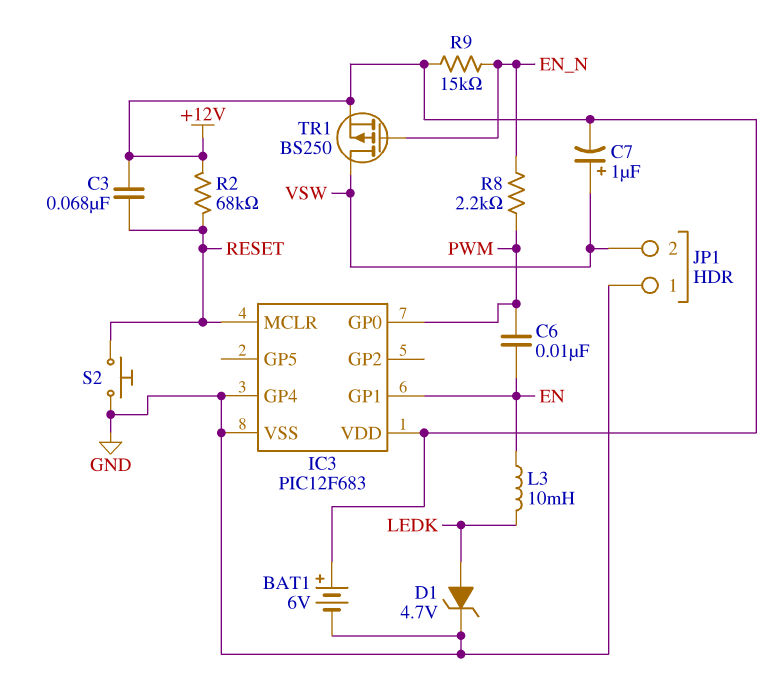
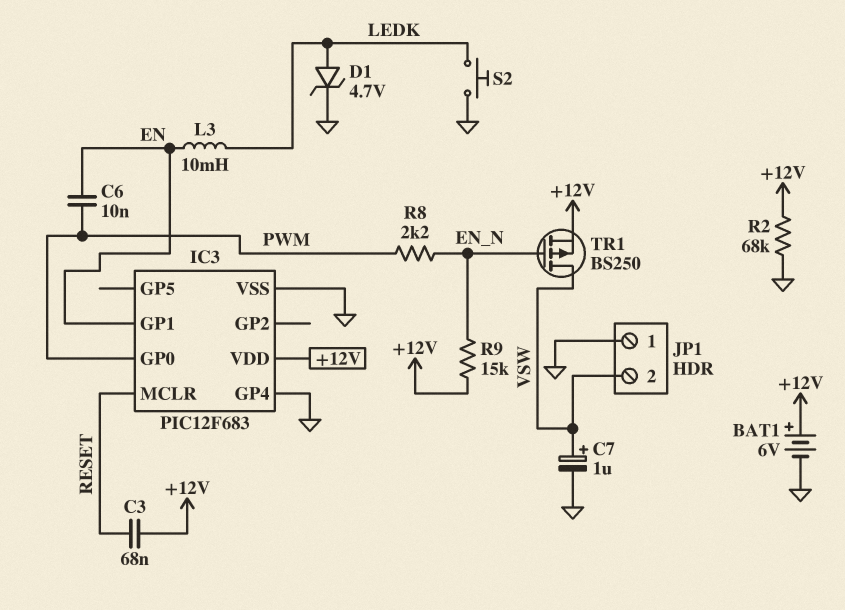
C7: 1uF (plus VSW, minus +12V) -> 1uF (plus VSW, minus GND)
R2: 68k (+12V, RESET) -> 68k (+12V, GND)
S2: button (GND, RESET) -> button (GND, LEDK)

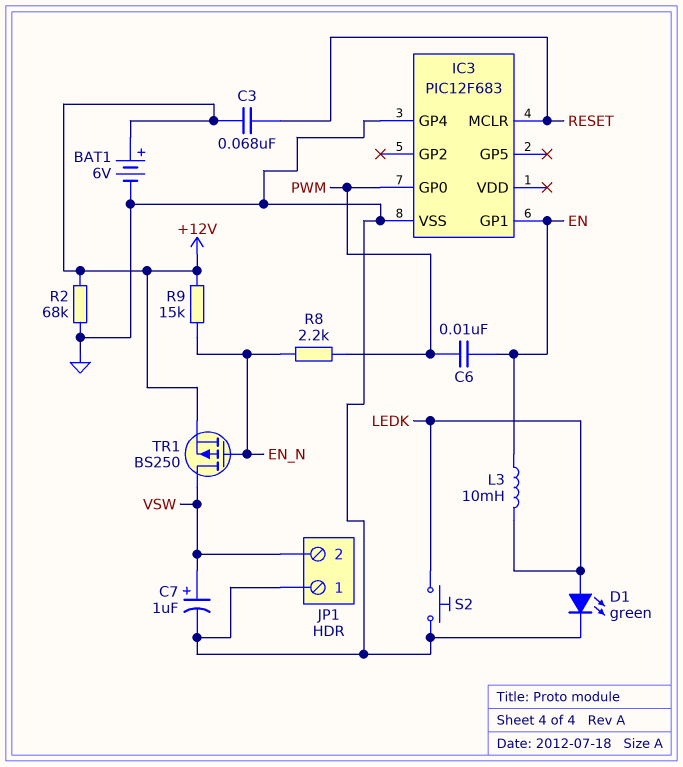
D1: zener 4.7V (A LEDK, K GND) -> LED green (A LEDK, K GND)
IC3 pin VDD: +12V -> none

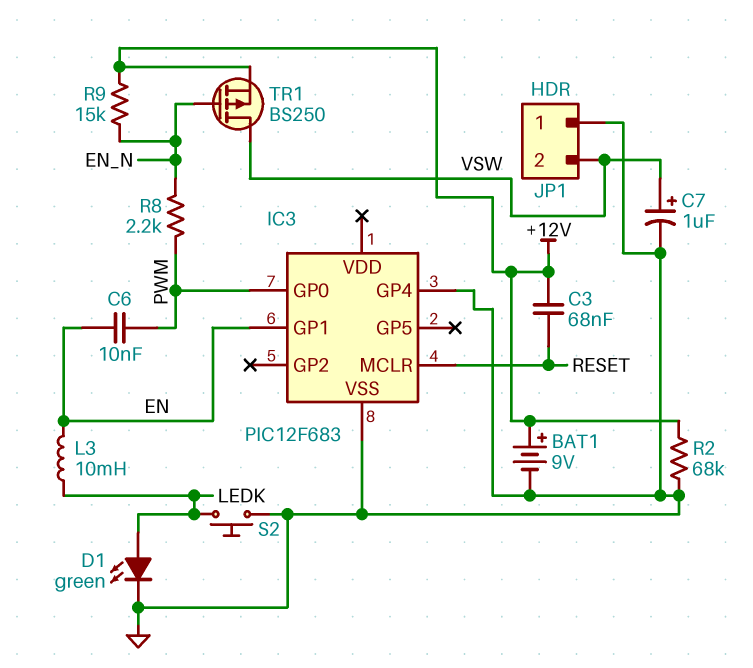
BAT1: 6V (plus +12V, minus GND) -> 9V (plus +12V, minus GND)

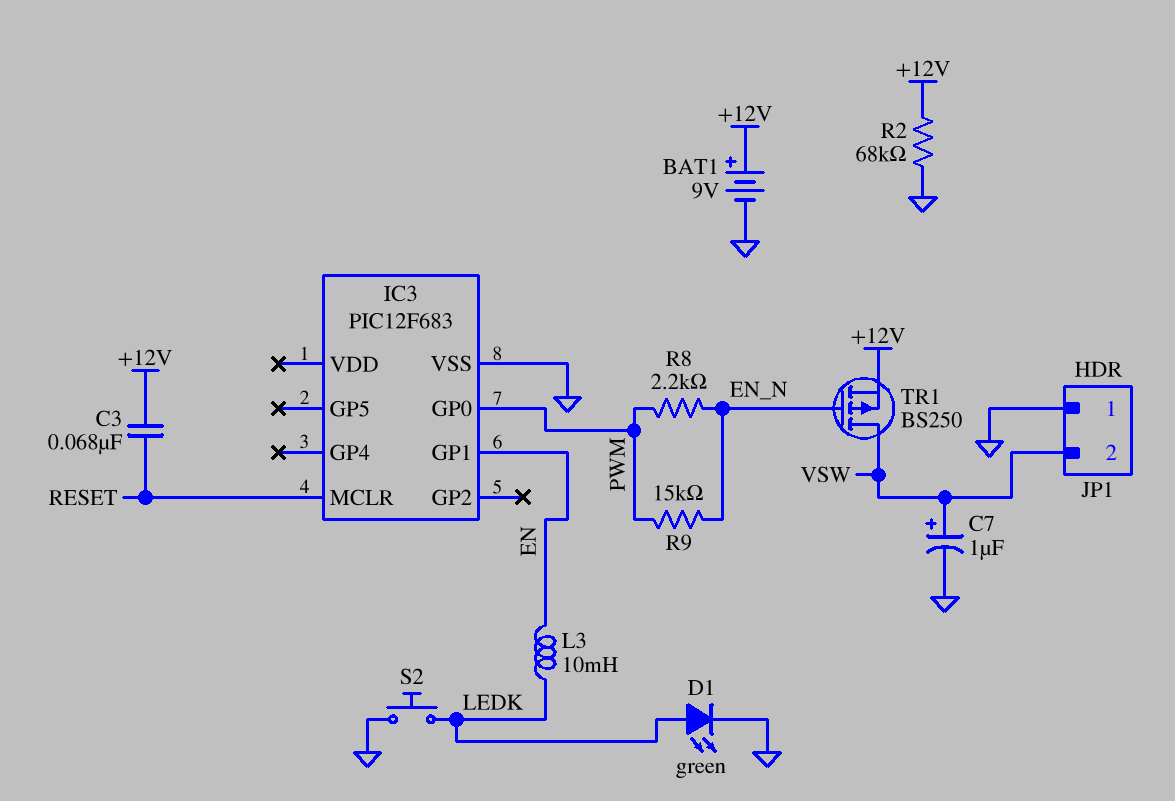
C6: 10nF (EN, PWM) -> none
IC3 pin GP4: GND -> none
R9: 15k (+12V, EN_N) -> 15k (EN_N, PWM)

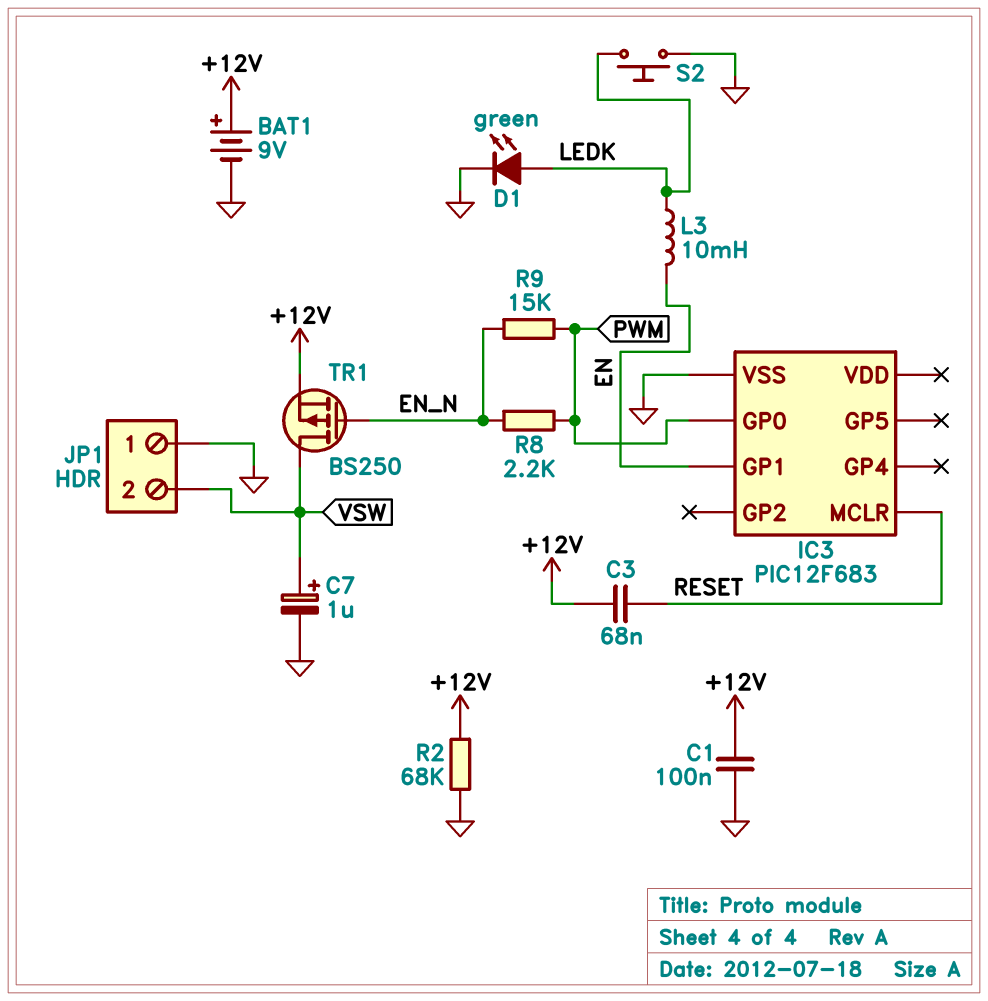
C1: none -> 100nF (+12V, GND)

